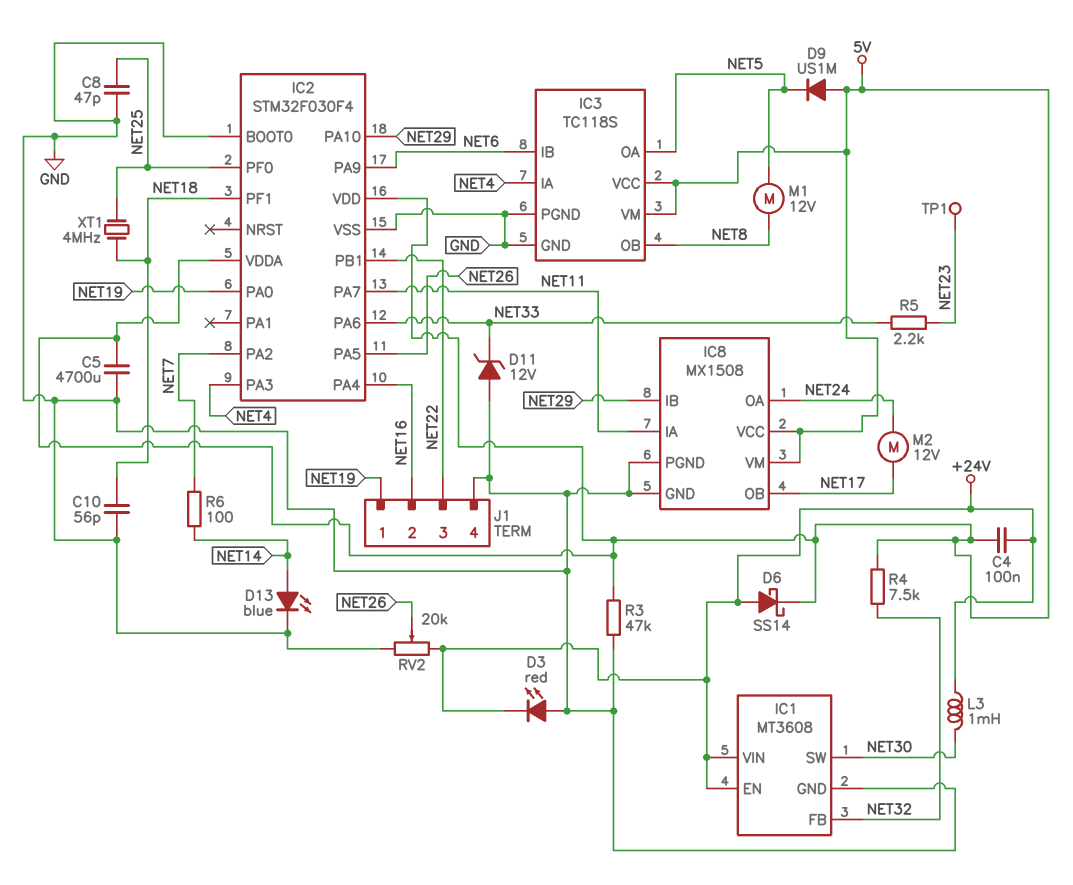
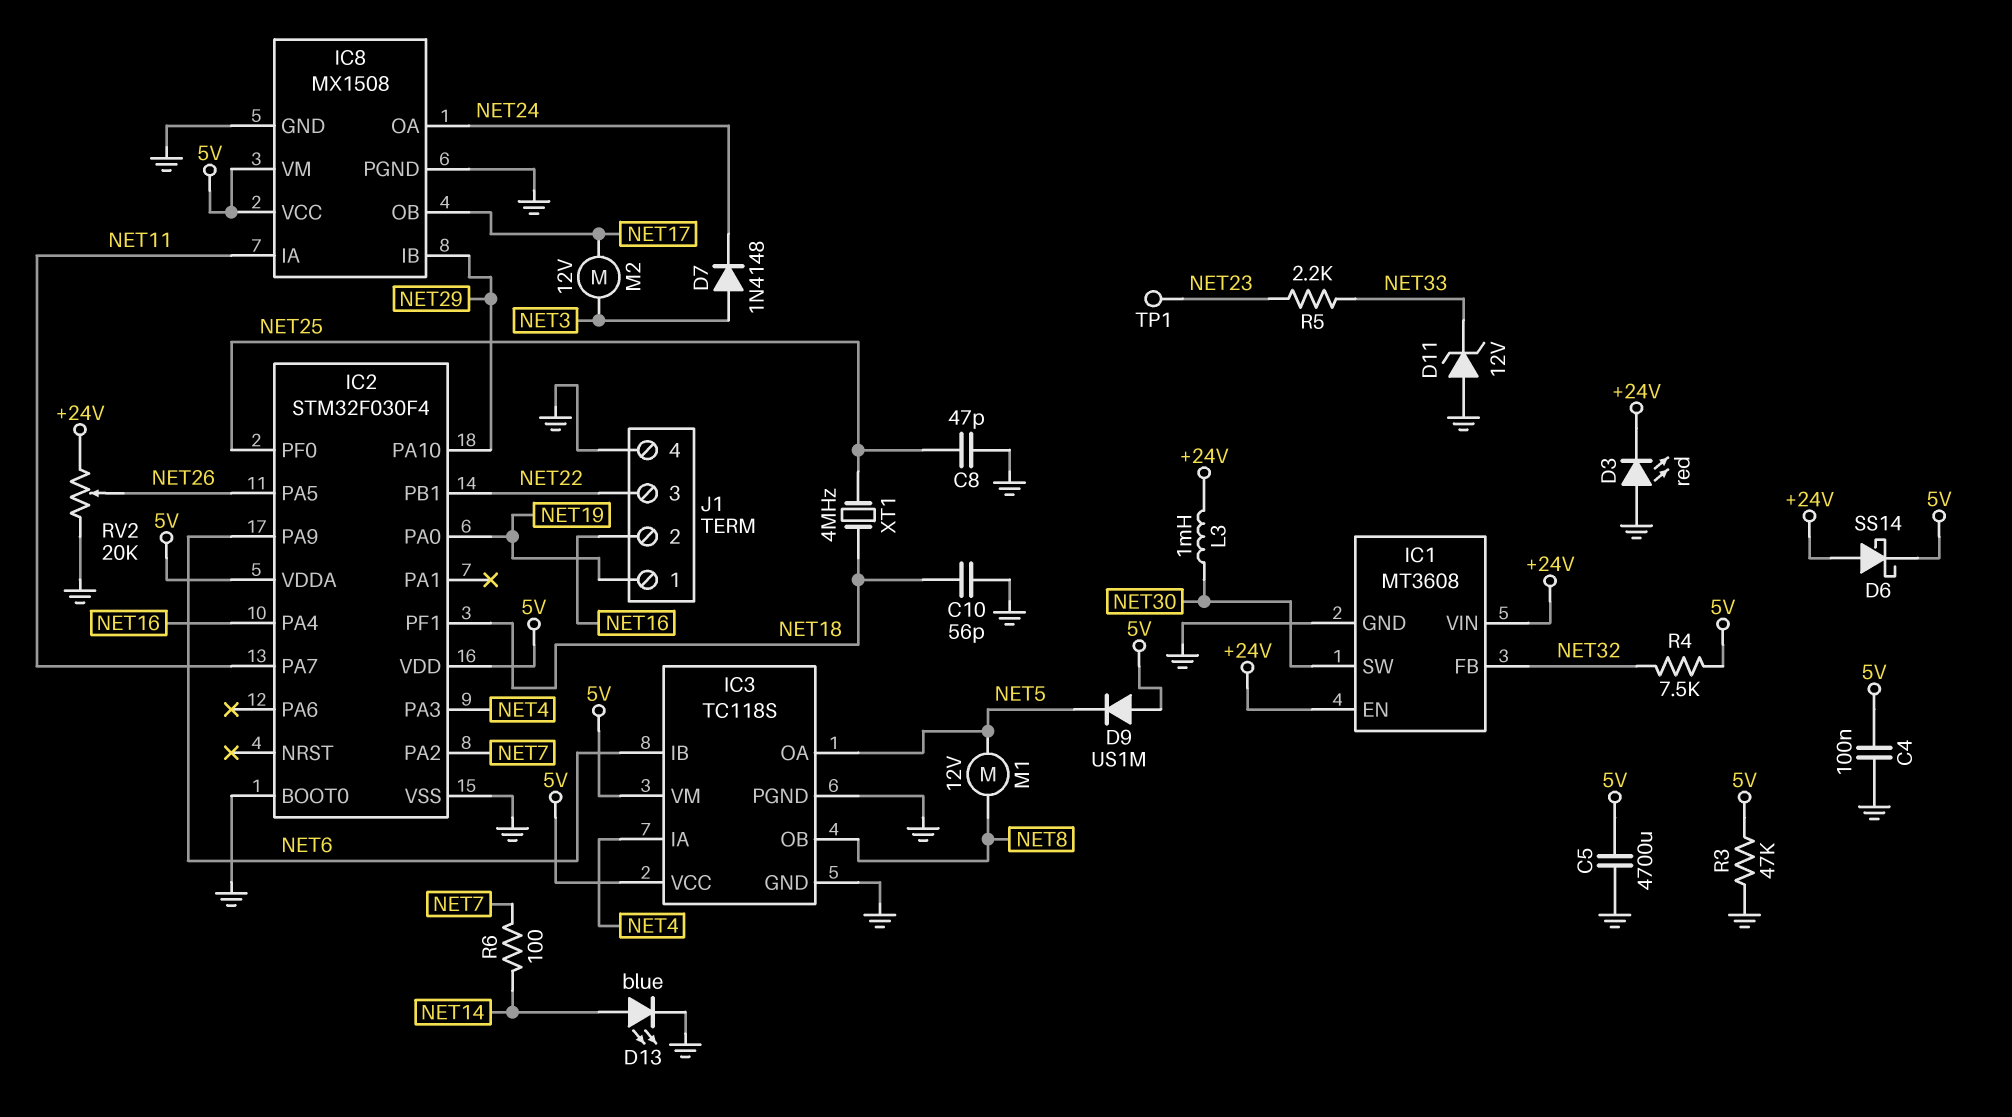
C4: 100nF (+24V, 5V) -> 100nF (5V, GND)
D7: none -> diode 1N4148 (A NET3, K NET24)
IC2 pin PA6: NET33 -> none
M2: motor 12V (NET17, NET24) -> motor 12V (NET3, NET17)

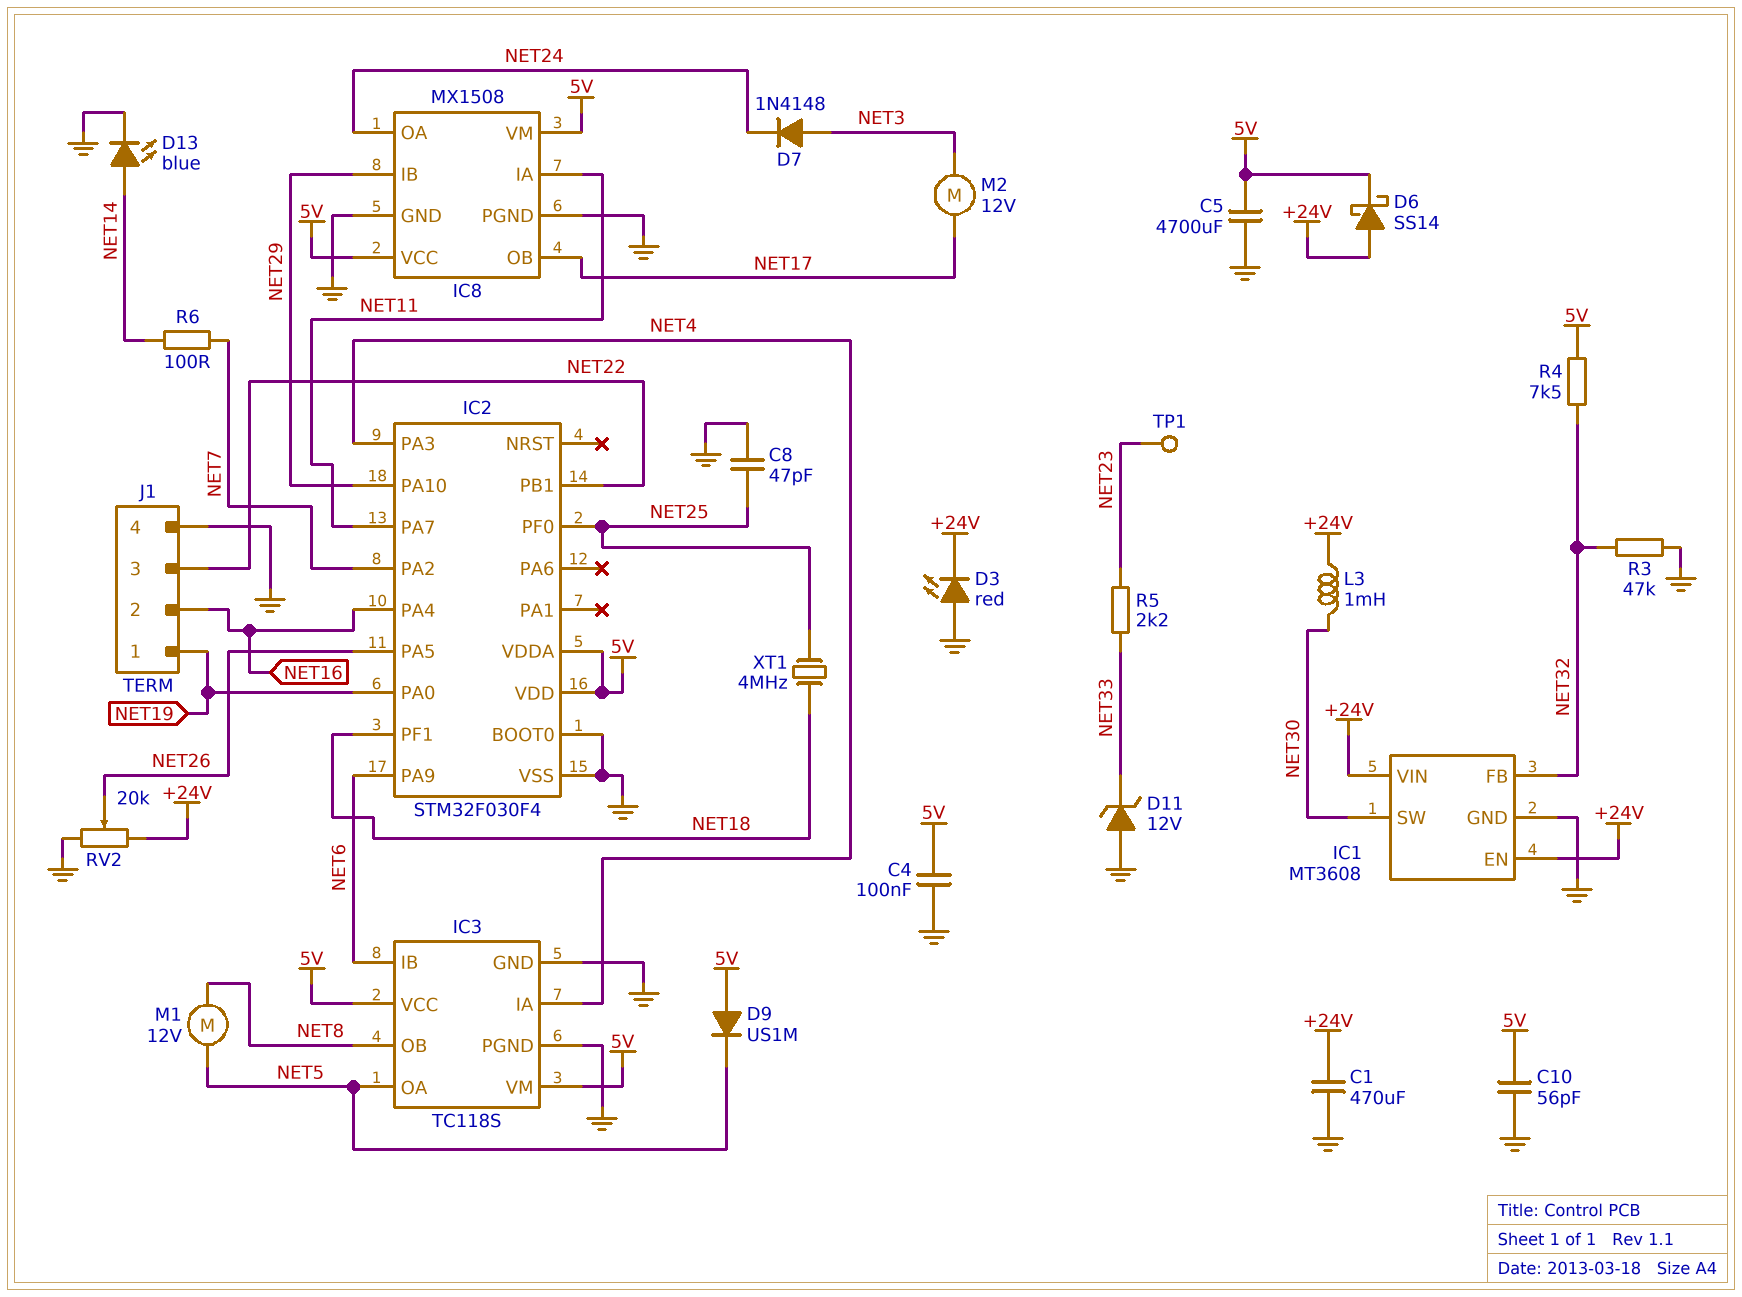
C1: none -> 470uF (+24V, GND)
C10: 56pF (GND, NET18) -> 56pF (5V, GND)
R3: 47k (5V, GND) -> 47k (GND, NET32)

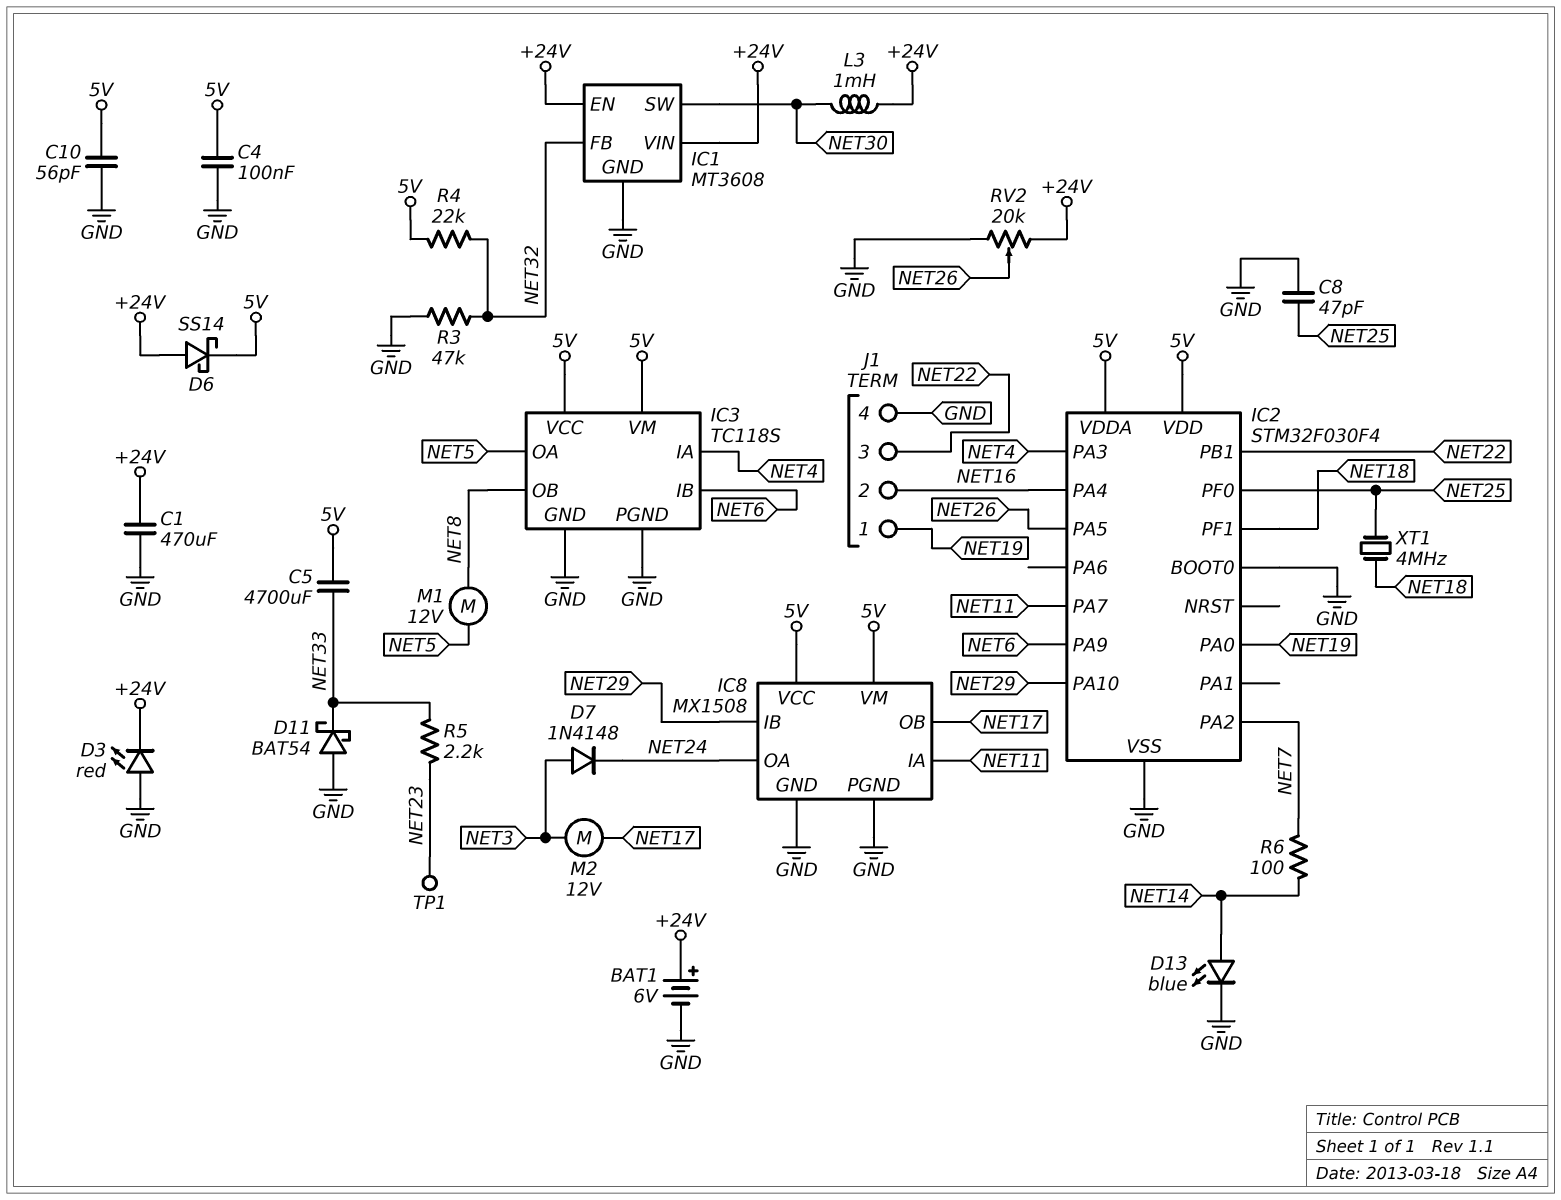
BAT1: none -> 6V (plus +24V, minus GND)
C5: 4700uF (5V, GND) -> 4700uF (5V, NET33)
D9: diode US1M (A 5V, K NET5) -> none
D11: zener 12V (A GND, K NET33) -> schottky BAT54 (A GND, K NET33)
R4: 7.5k (5V, NET32) -> 22k (5V, NET32)

